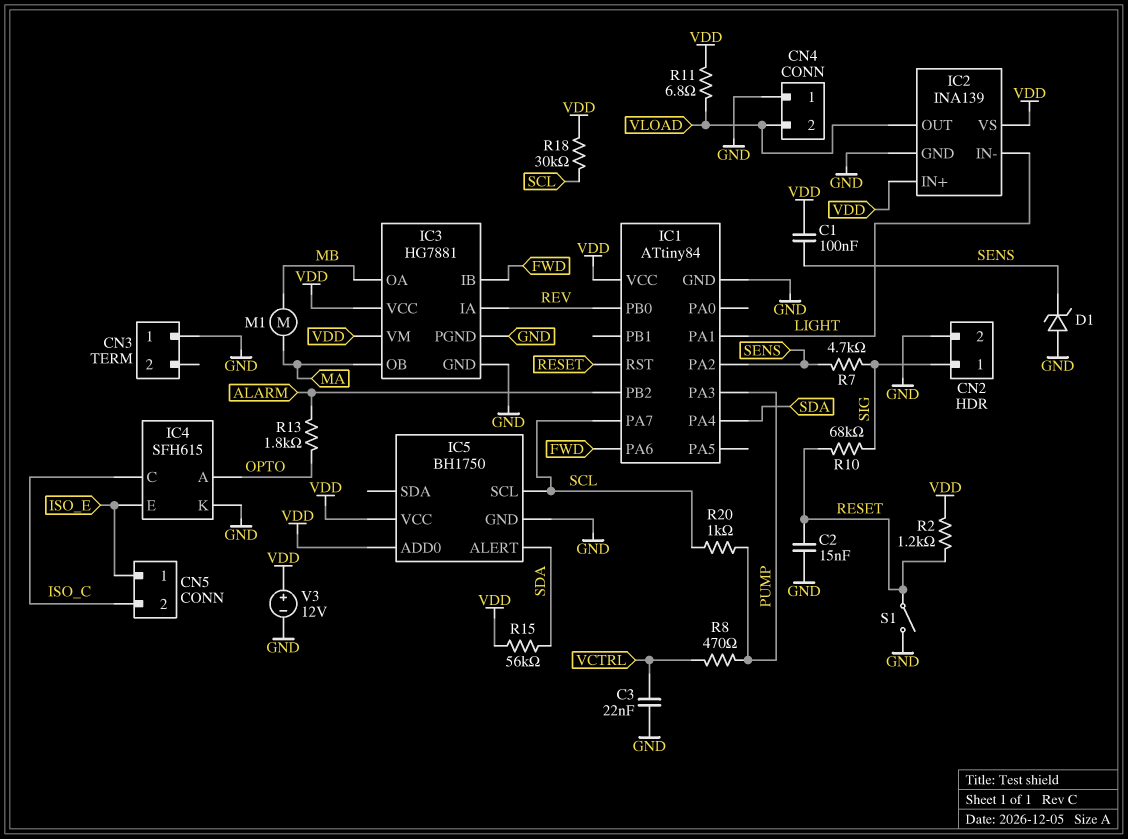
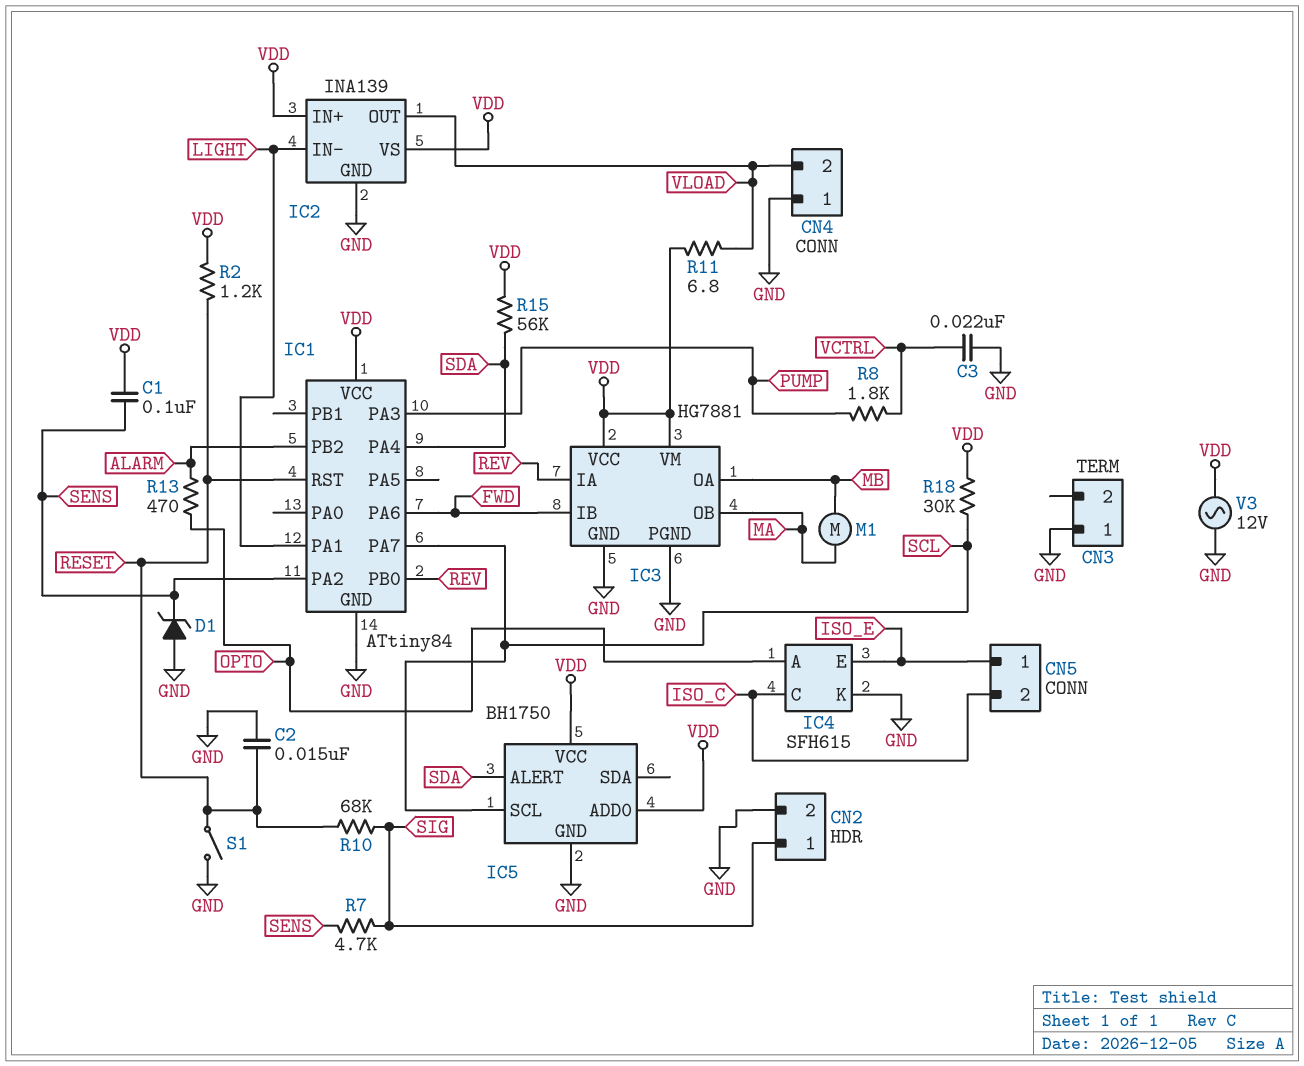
R8: 470 (PUMP, VCTRL) -> 1.8k (PUMP, VCTRL)
R13: 1.8k (ALARM, OPTO) -> 470 (ALARM, OPTO)
R20: 1k (PUMP, SCL) -> none
V3: 12V (plus VDD, minus GND) -> AC 12V (GND, VDD)

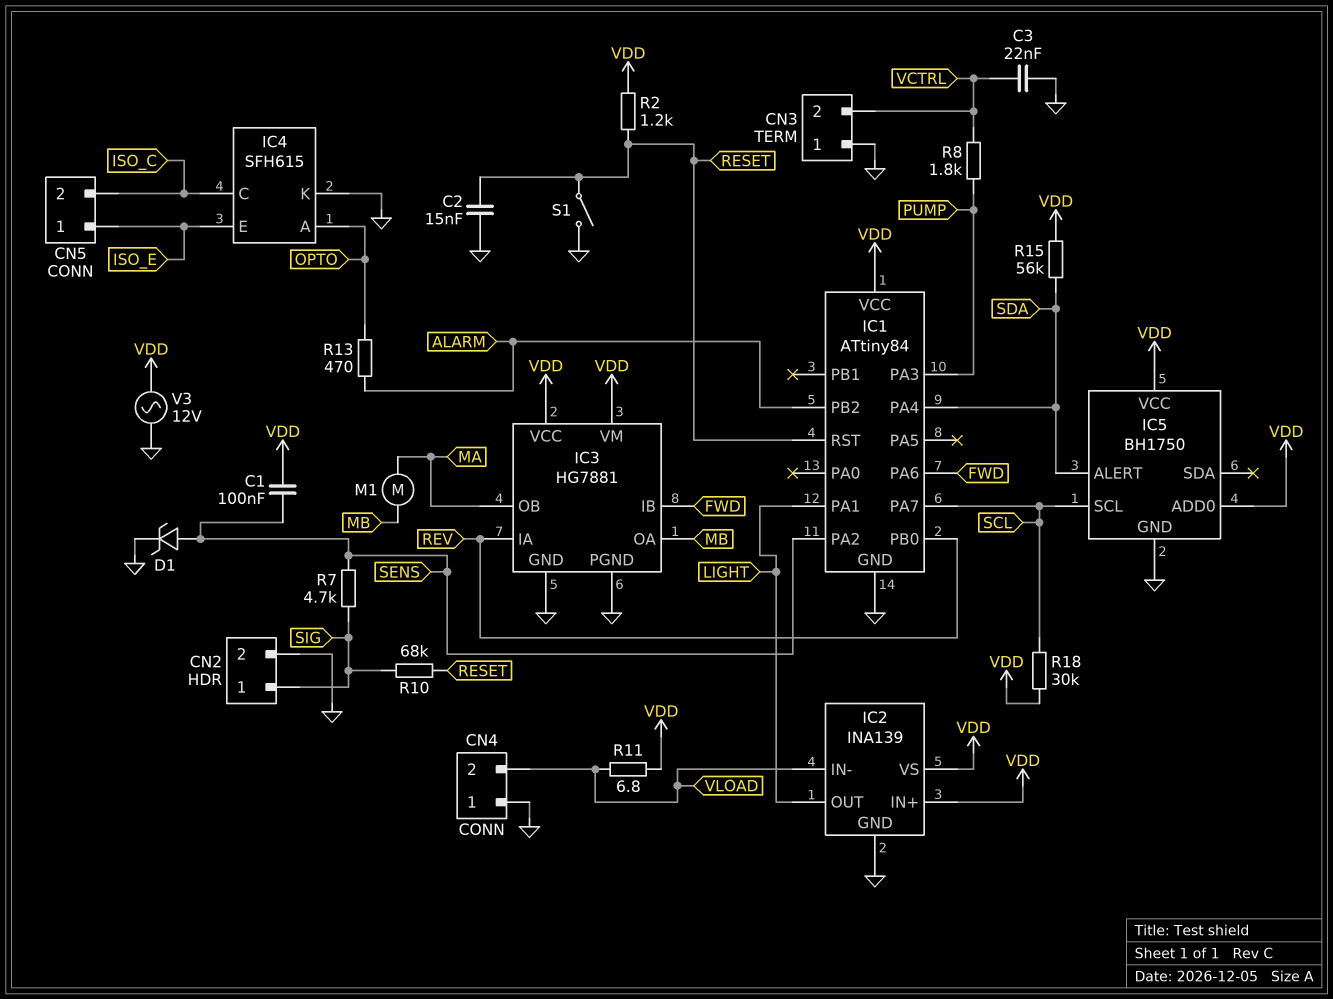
CN3 pin 2: none -> VCTRL
D1: zener (A GND, K SENS) -> zener (A SENS, K GND)
IC2 pin IN-: LIGHT -> VLOAD
IC2 pin OUT: VLOAD -> LIGHT

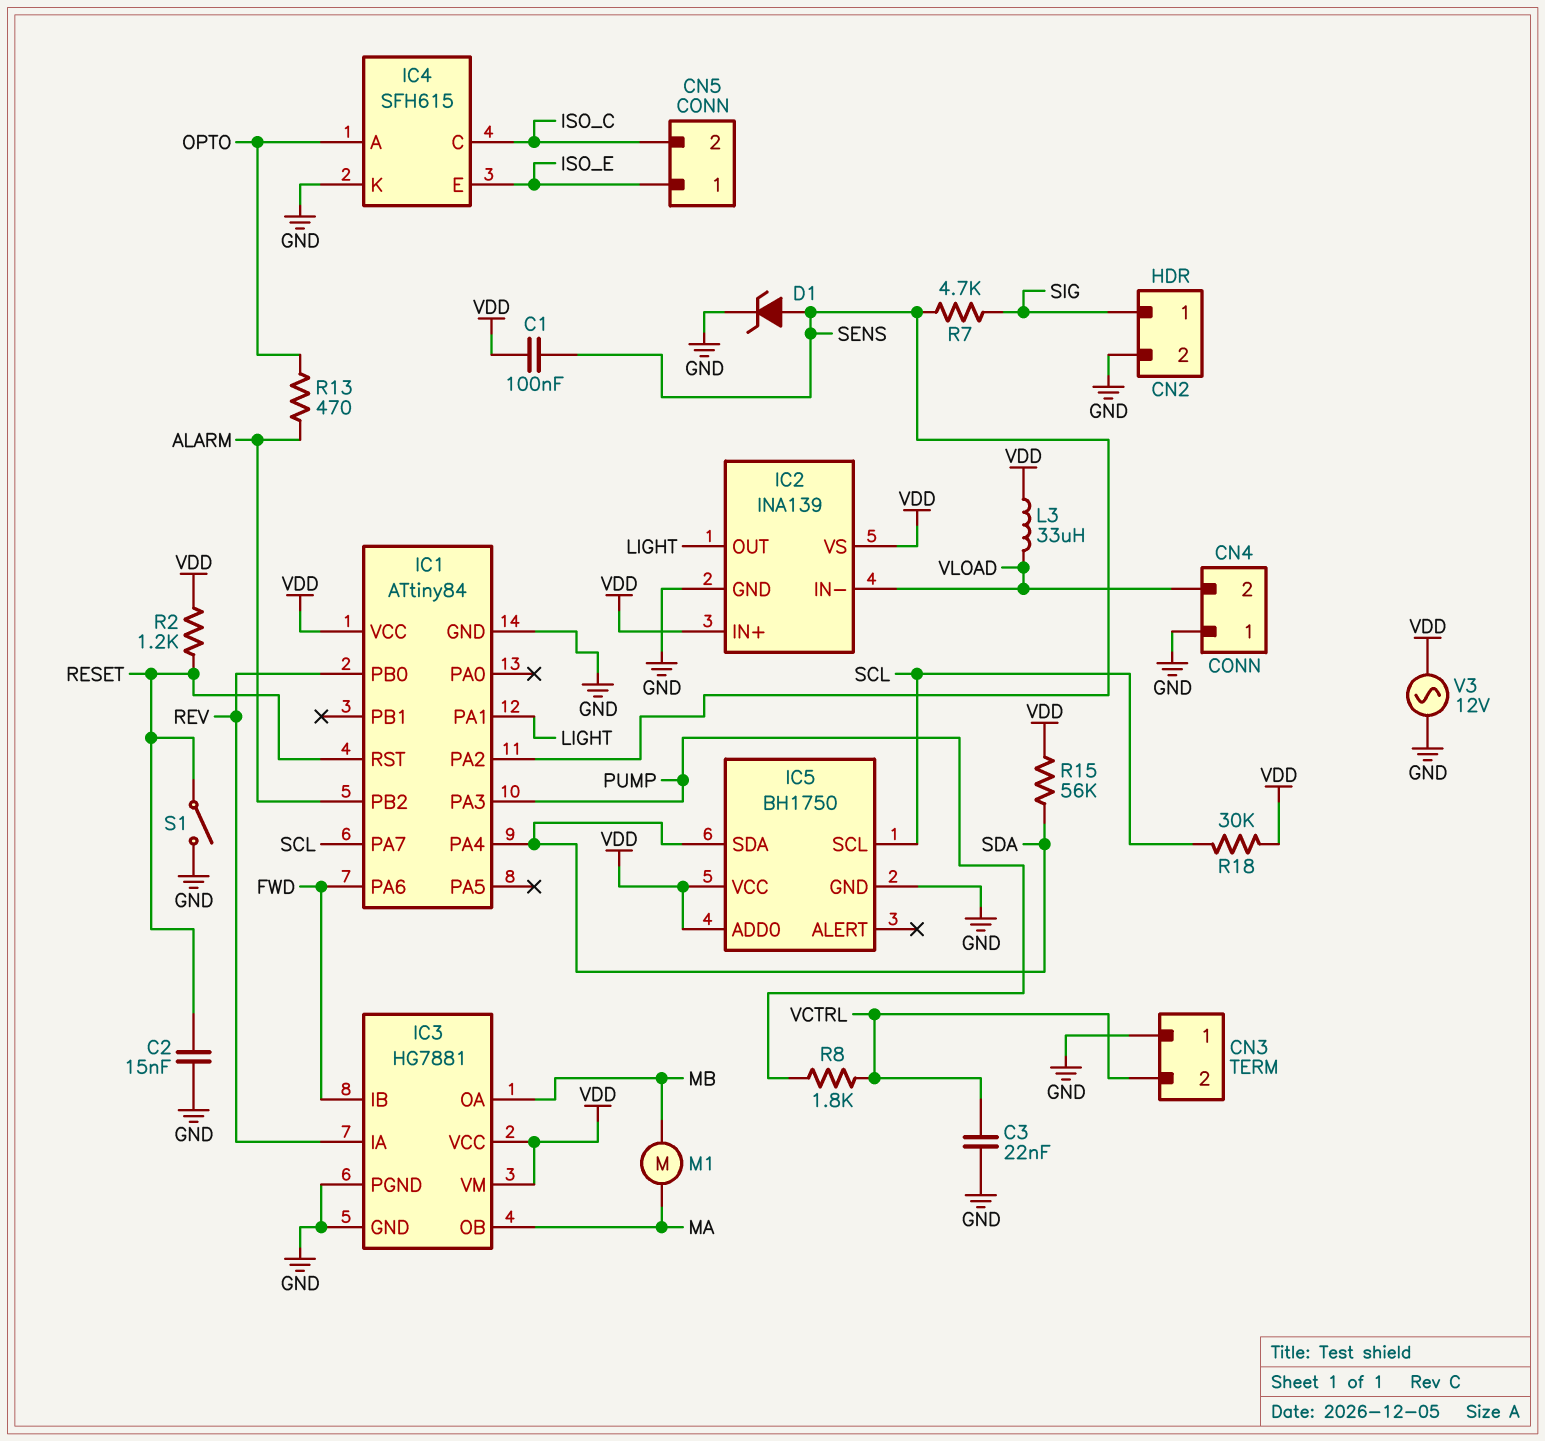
IC5 pin ALERT: SDA -> none
IC5 pin SDA: none -> SDA
L3: none -> 33uH (VDD, VLOAD)
R10: 68k (RESET, SIG) -> none
R11: 6.8 (VDD, VLOAD) -> none

